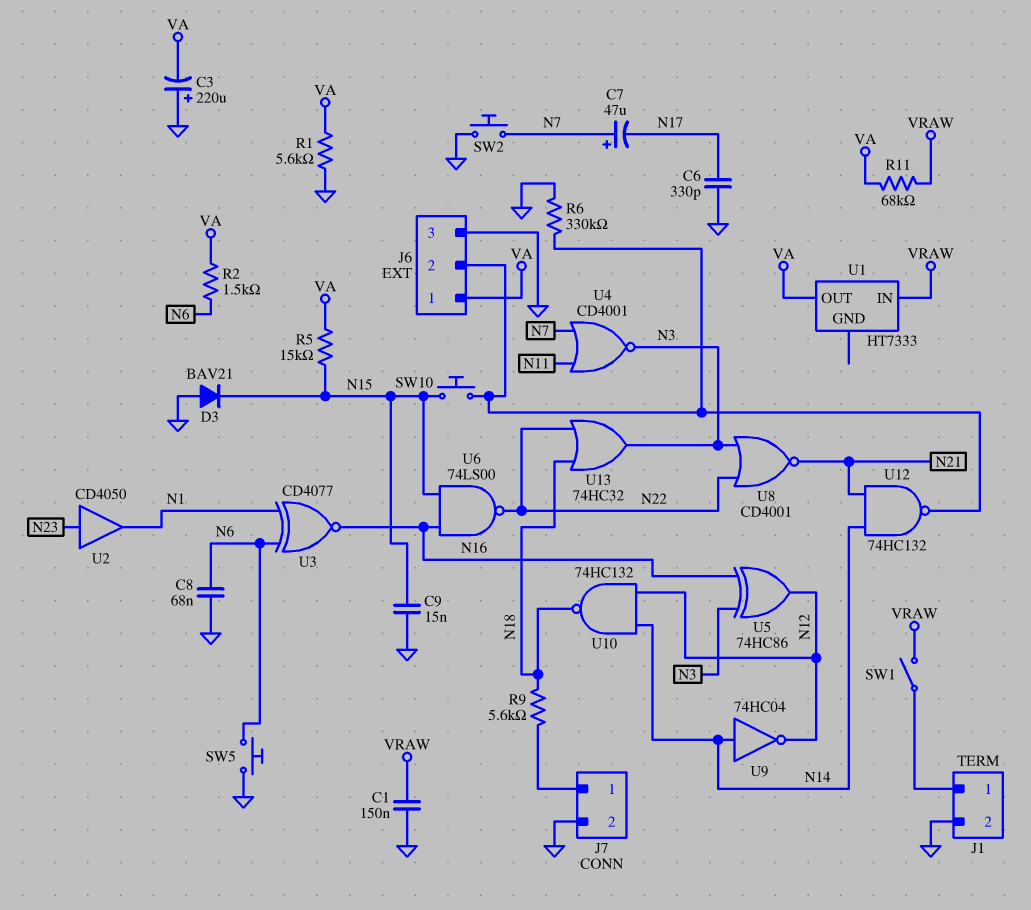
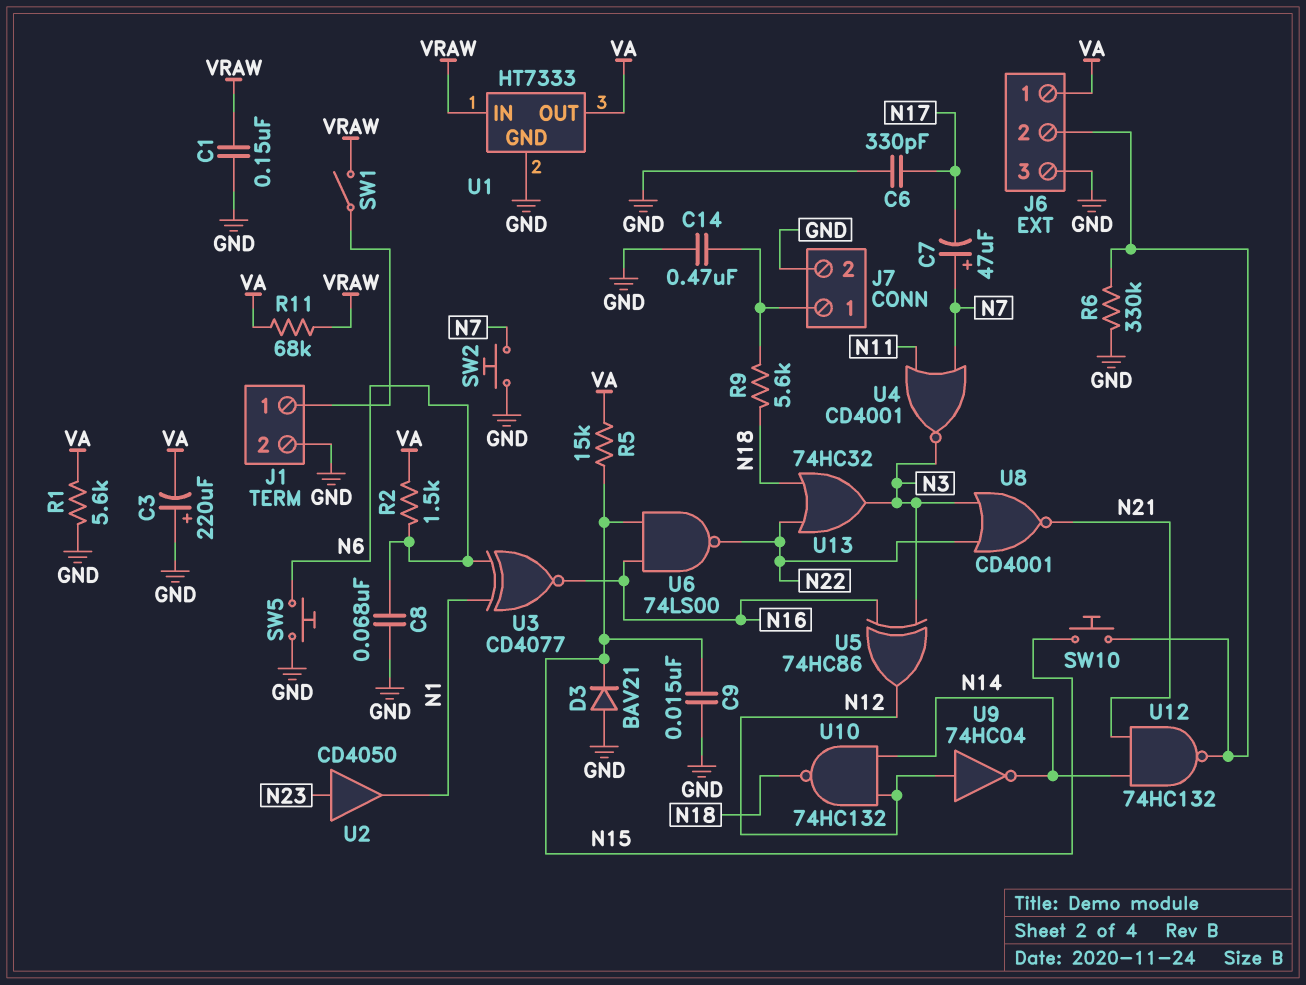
C14: none -> 470nF (GND, J7/1)
U1 pin GND: none -> GND
U9: NOT 74HC04 (in N14, out N12) -> NOT 74HC04 (in N12, out N14)

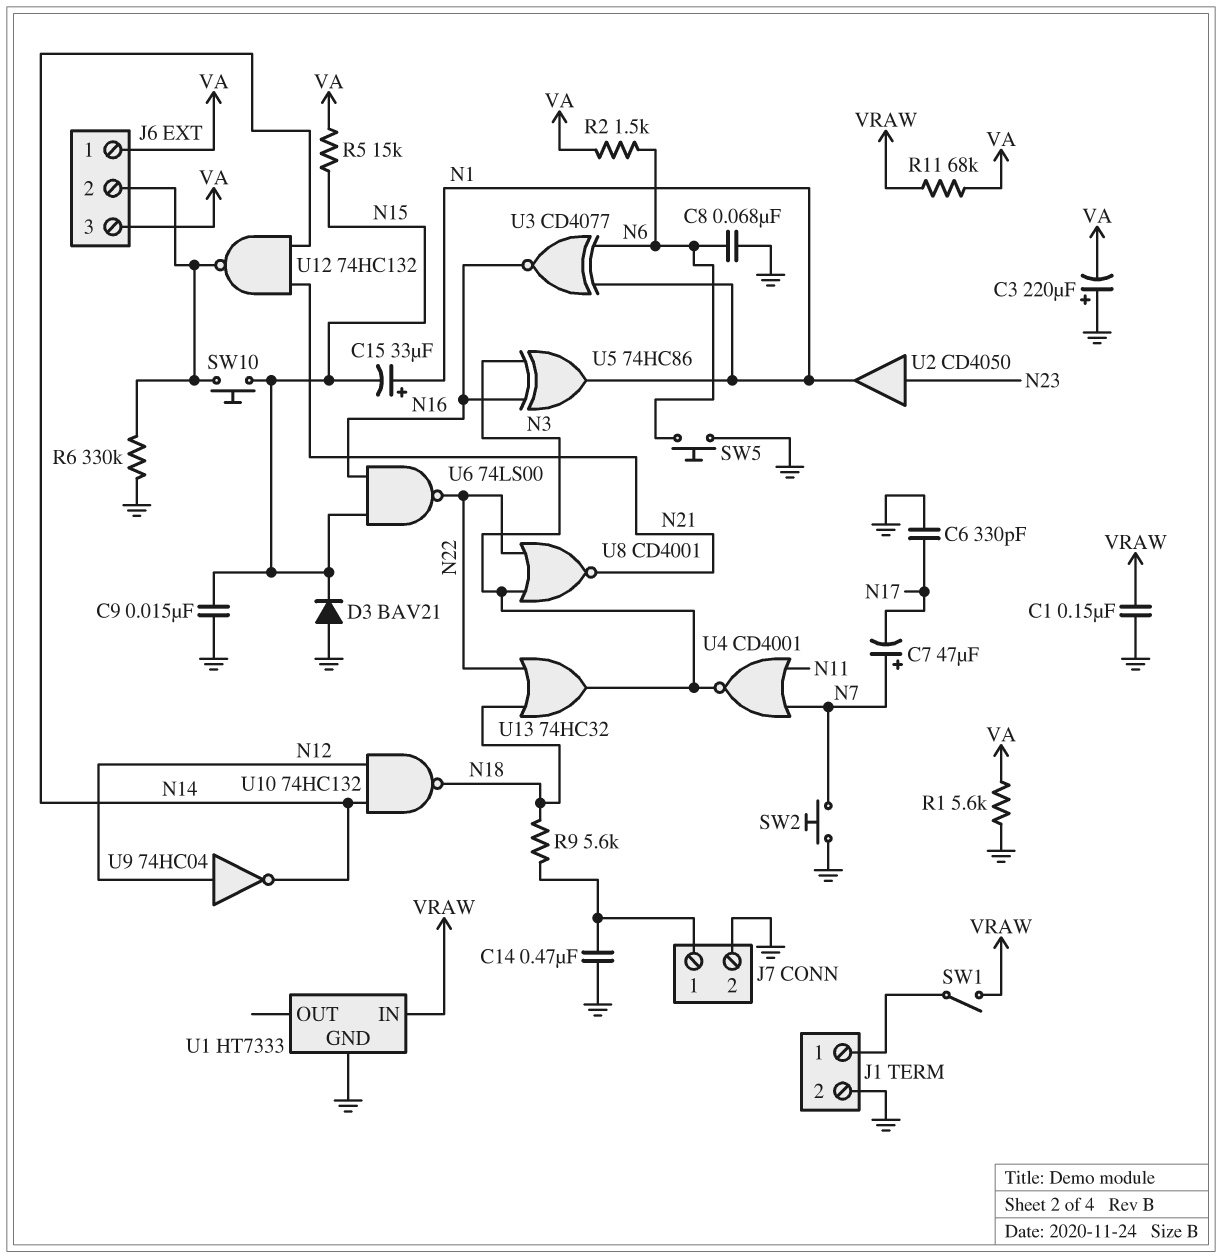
C15: none -> 33uF (plus N1, minus N15)
J6 pin 3: GND -> VA
U1 pin OUT: VA -> none
U5: XOR 74HC86 (in N3, in N16, out N12) -> XOR 74HC86 (in N3, in N16, out N1)

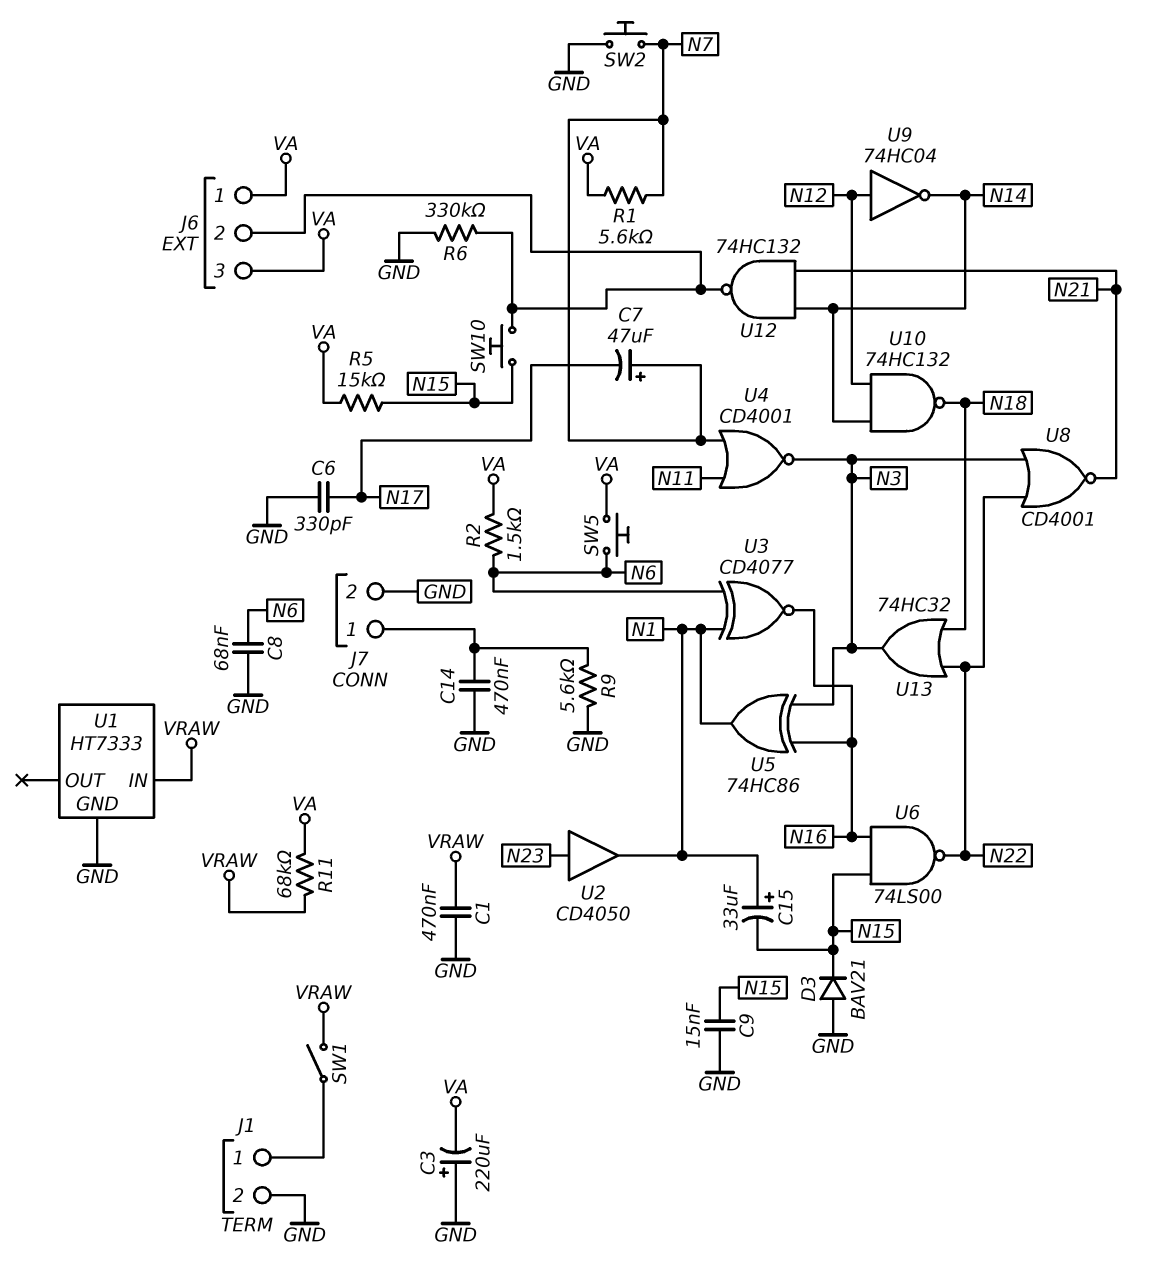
C1: 150nF (GND, VRAW) -> 470nF (GND, VRAW)
R1: 5.6k (GND, VA) -> 5.6k (N7, VA)
R9: 5.6k (J7/1, N18) -> 5.6k (GND, J7/1)
SW5: button (GND, N6) -> button (N6, VA)

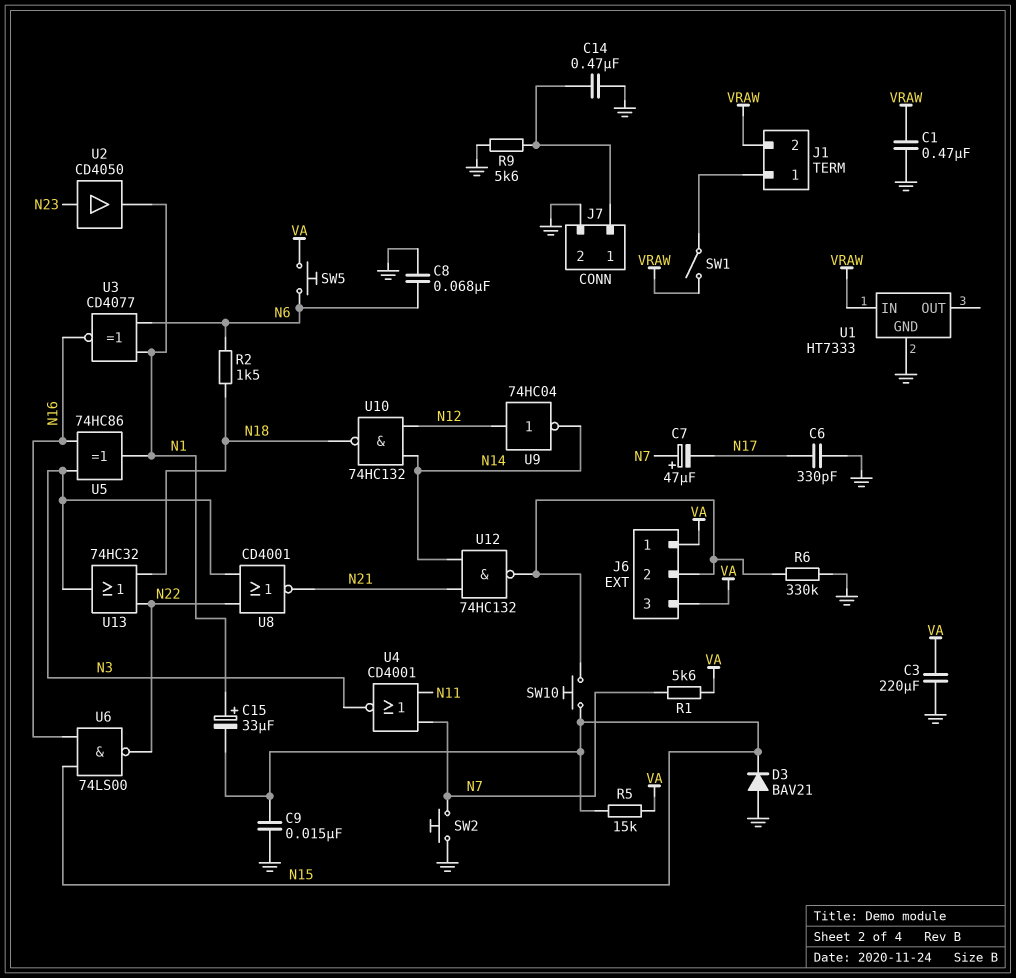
C3: 220uF (plus GND, minus VA) -> 220uF (GND, VA)
J1 pin 2: GND -> VRAW
R2: 1.5k (N6, VA) -> 1.5k (N6, N18)
R11: 68k (VA, VRAW) -> none

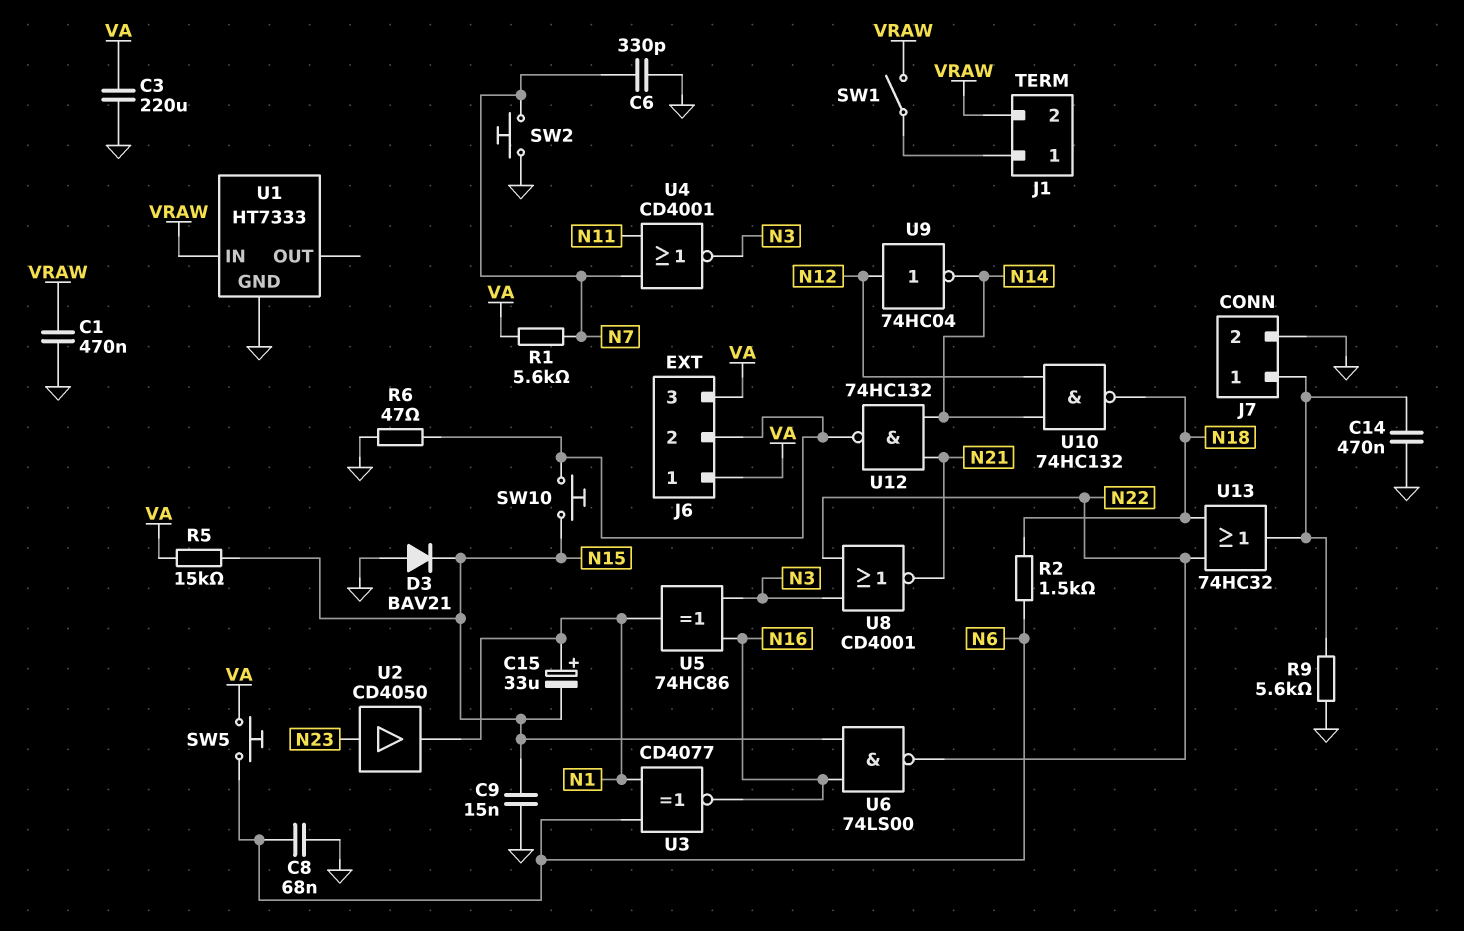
C6: 330pF (GND, N17) -> 330pF (GND, N7)
C7: 47uF (plus N7, minus N17) -> none
R6: 330k (GND, J6/2) -> 47 (GND, J6/2)
U13: OR 74HC32 (in N18, in N22, out N3) -> OR 74HC32 (in N18, in N22, out J7/1)

